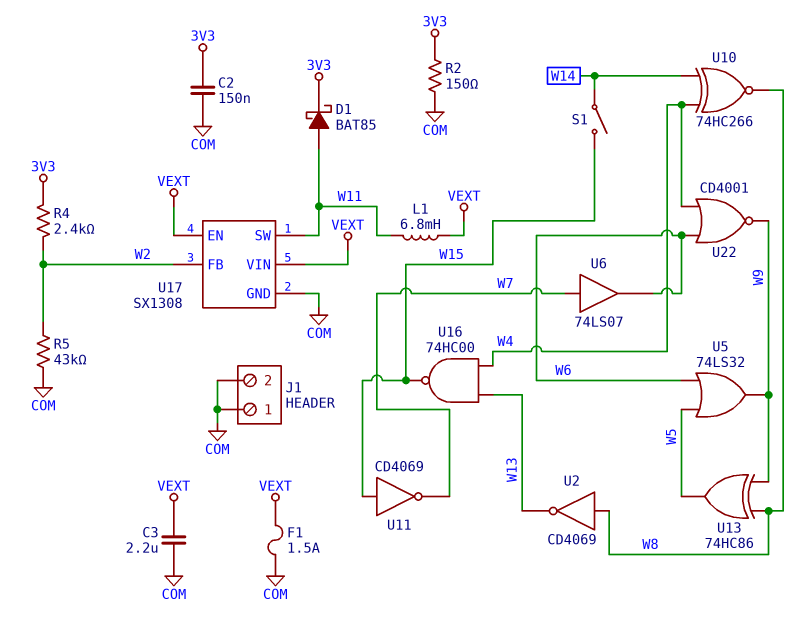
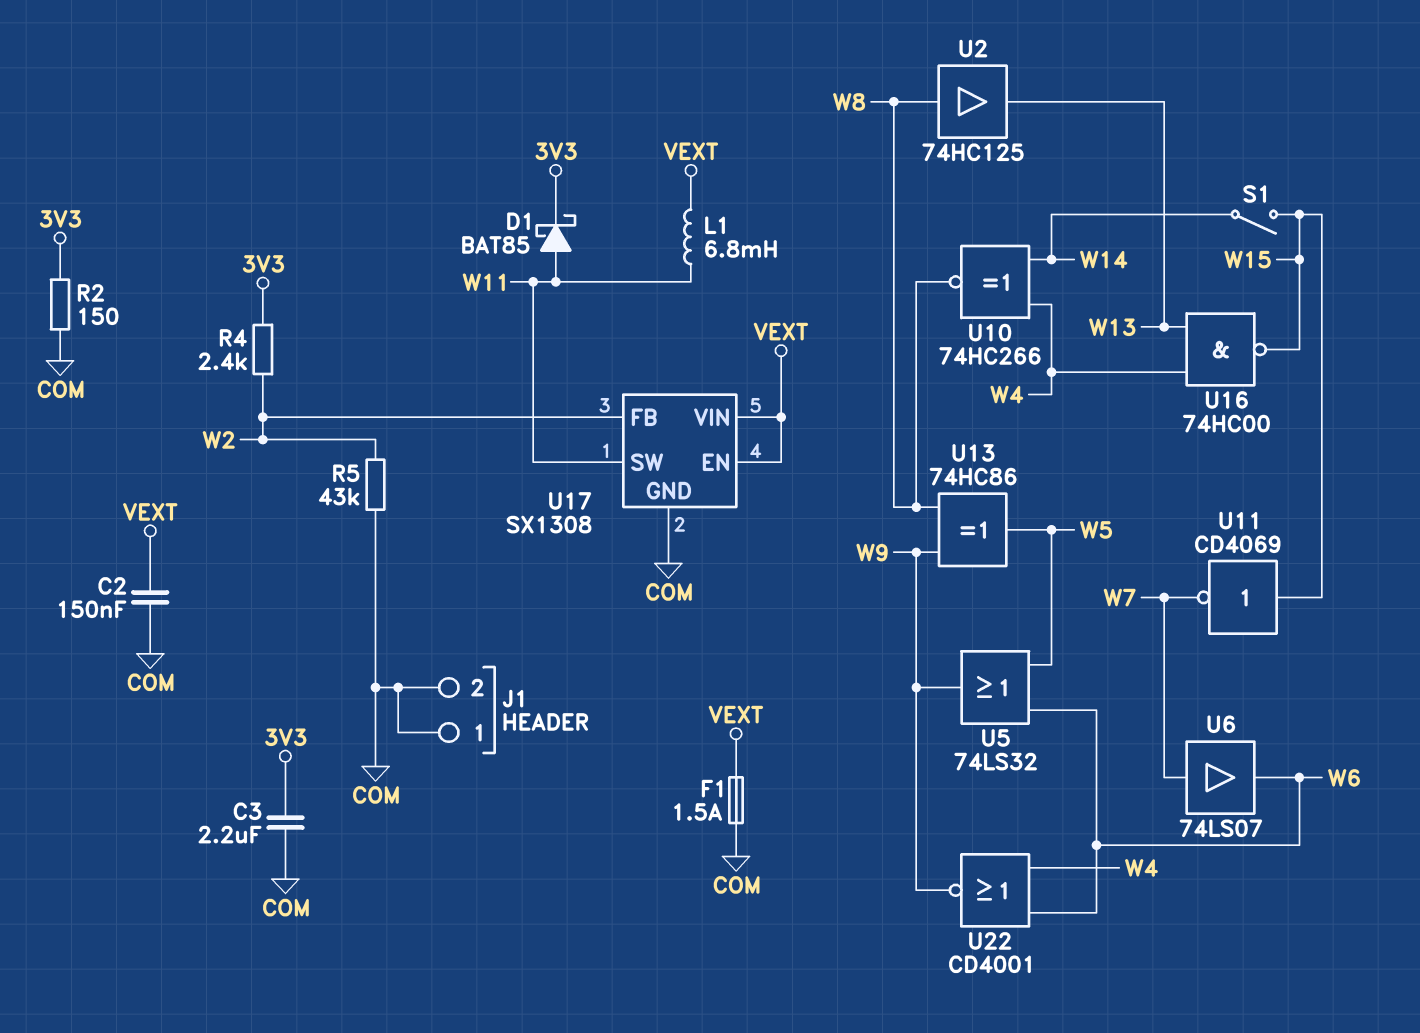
C2: 150nF (3V3, COM) -> 150nF (COM, VEXT)
C3: 2.2uF (COM, VEXT) -> 2.2uF (3V3, COM)
U2: NOT CD4069 (in W8, out W13) -> buffer 74HC125 (in W8, out W13)

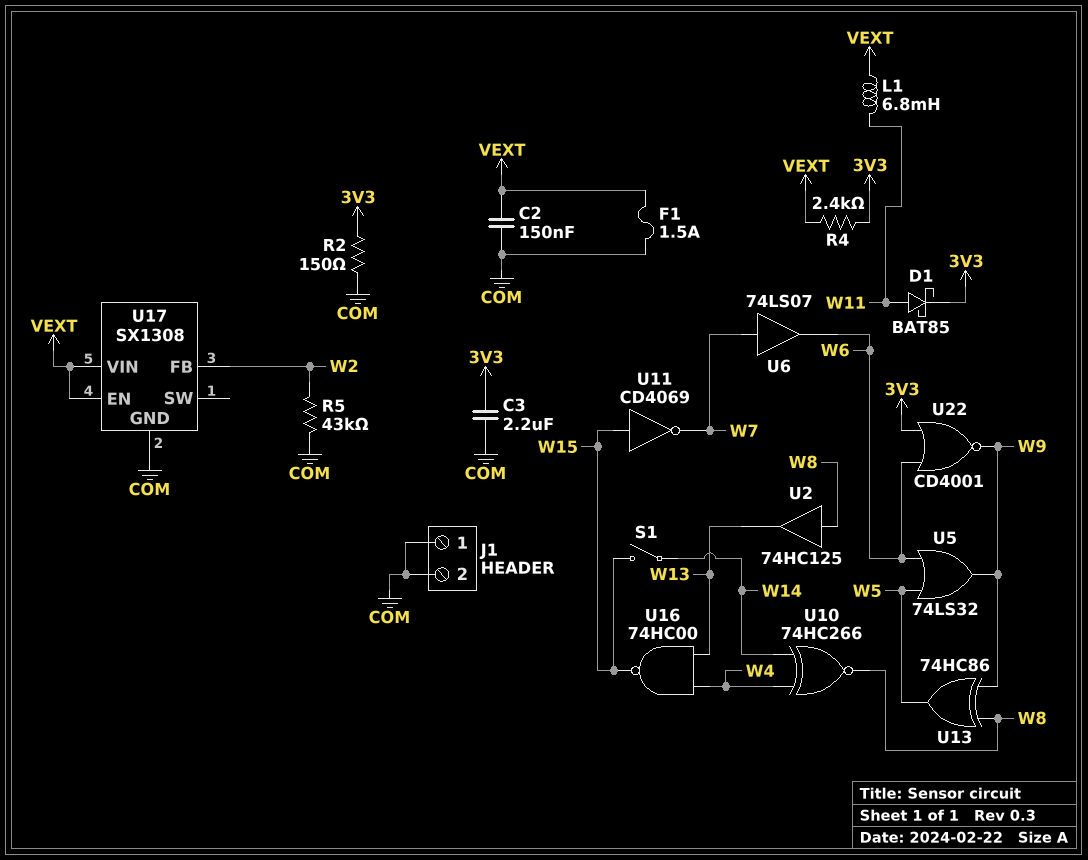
R4: 2.4k (3V3, W2) -> 2.4k (3V3, VEXT)
U17 pin SW: W11 -> none
U22: NOR CD4001 (in W4, in W6, out W9) -> NOR CD4001 (in 3V3, in W6, out W9)

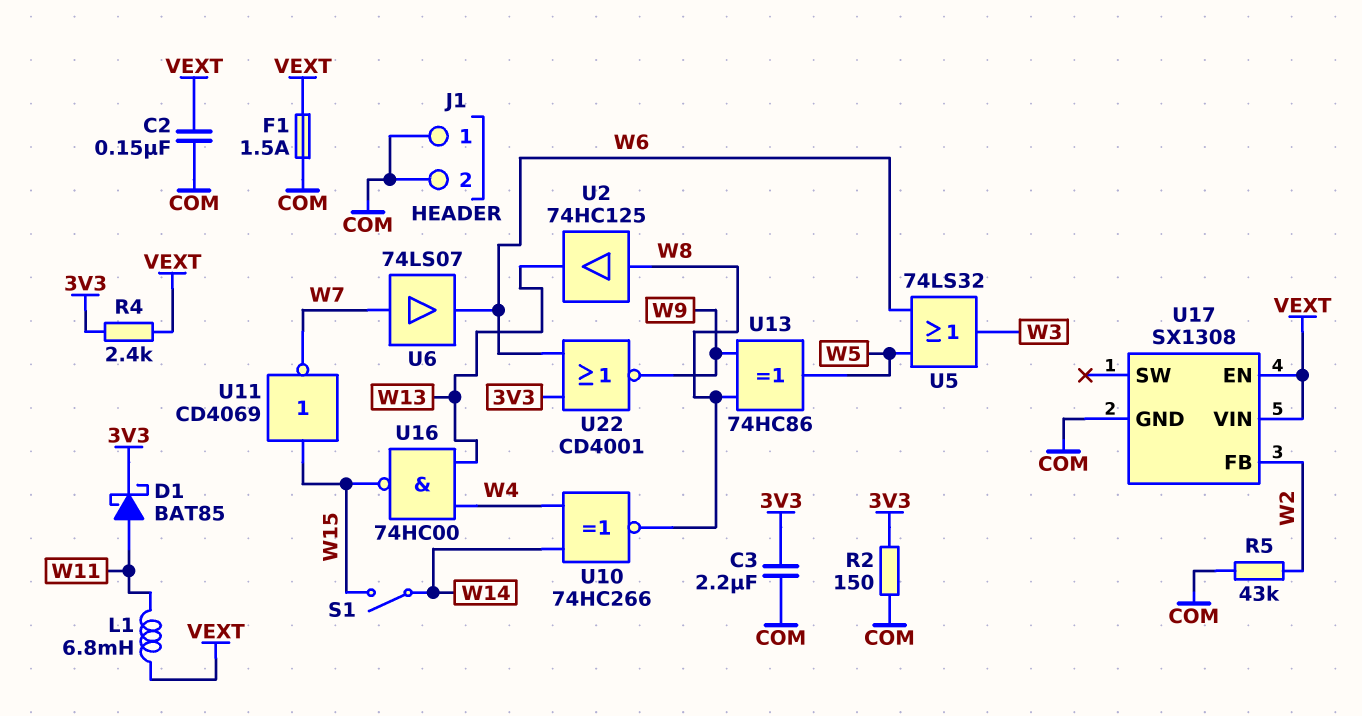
U5: OR 74LS32 (in W5, in W6, out W9) -> OR 74LS32 (in W5, in W6, out W3)

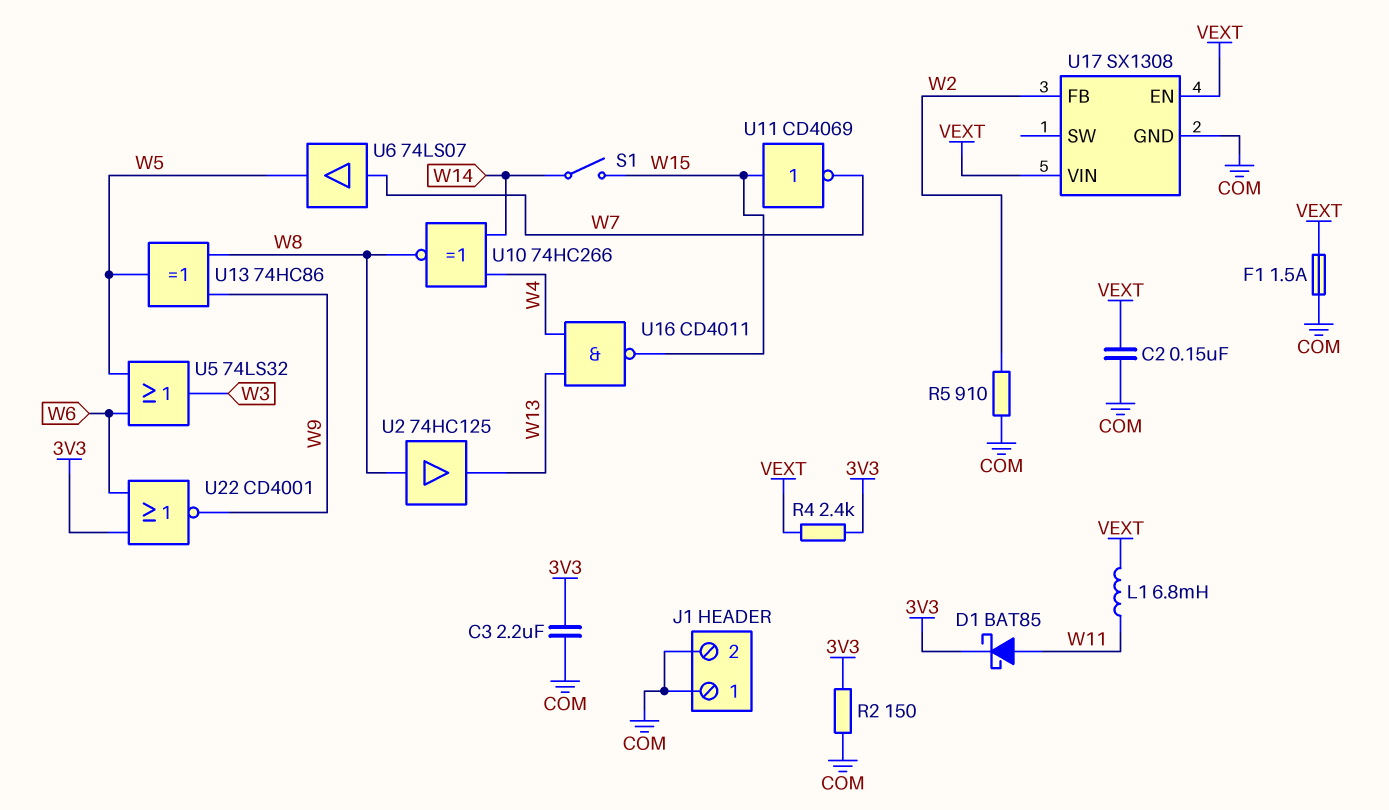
R5: 43k (COM, W2) -> 910 (COM, W2)
U6: buffer 74LS07 (in W7, out W6) -> buffer 74LS07 (in W7, out W5)
U16: NAND 74HC00 (in W4, in W13, out W15) -> NAND CD4011 (in W4, in W13, out W15)

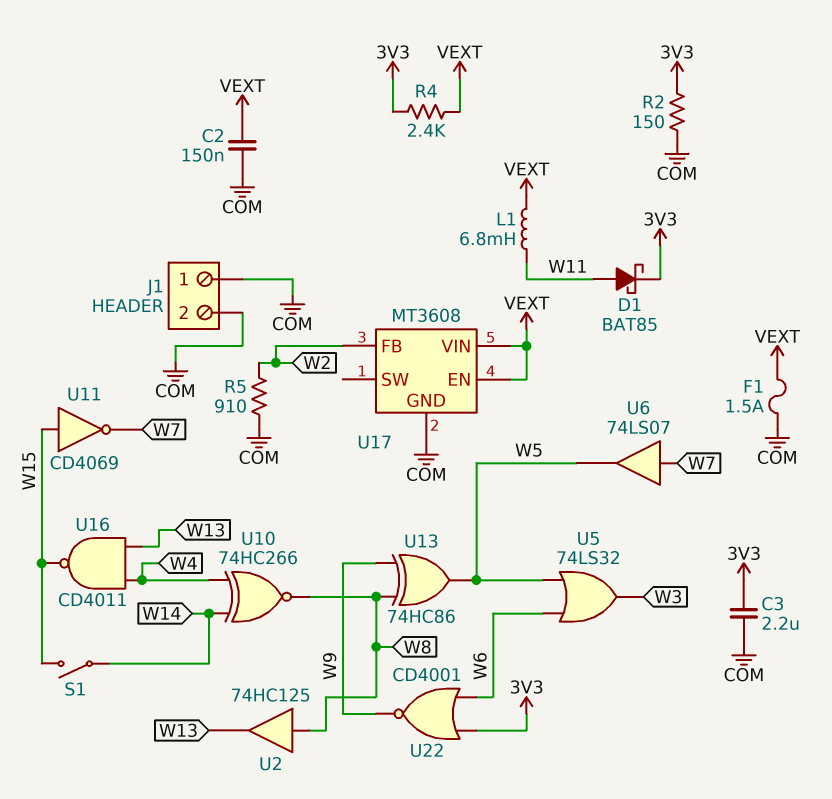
U17: SX1308 -> MT3608

